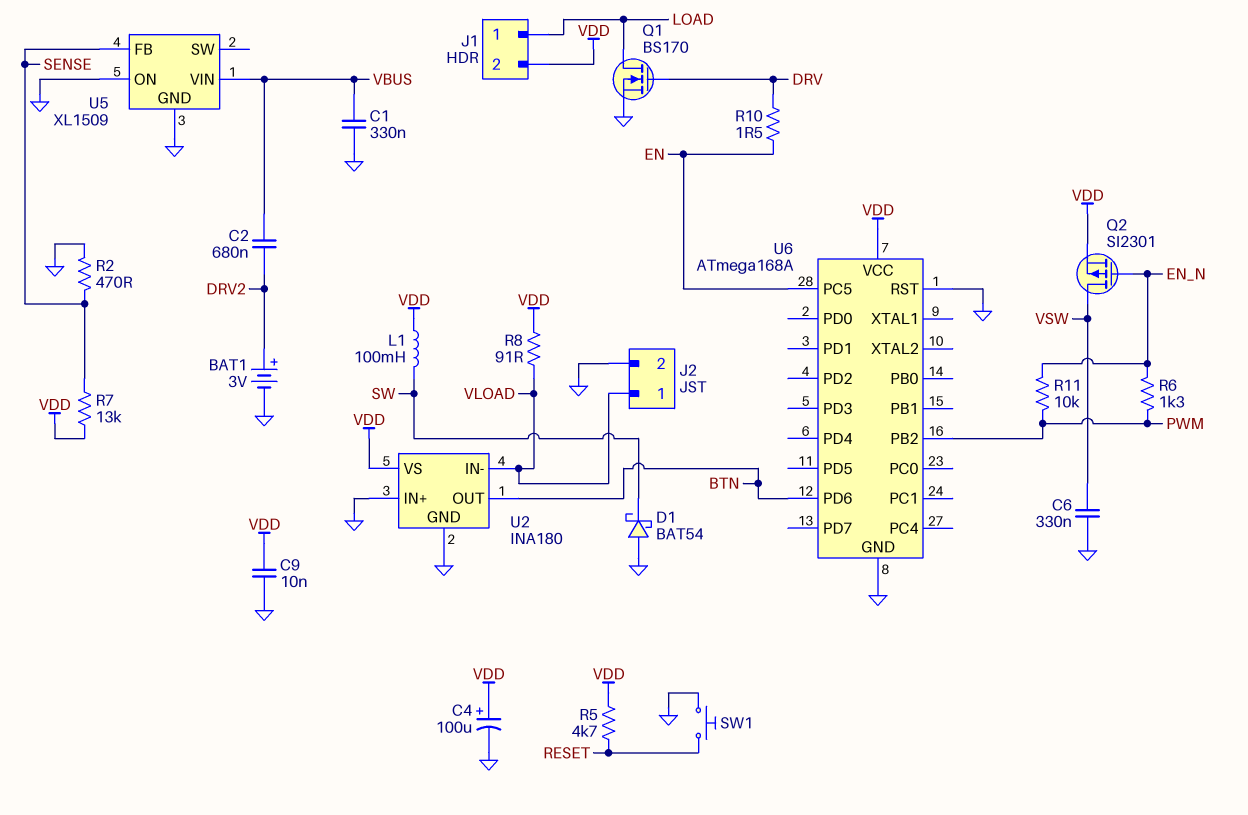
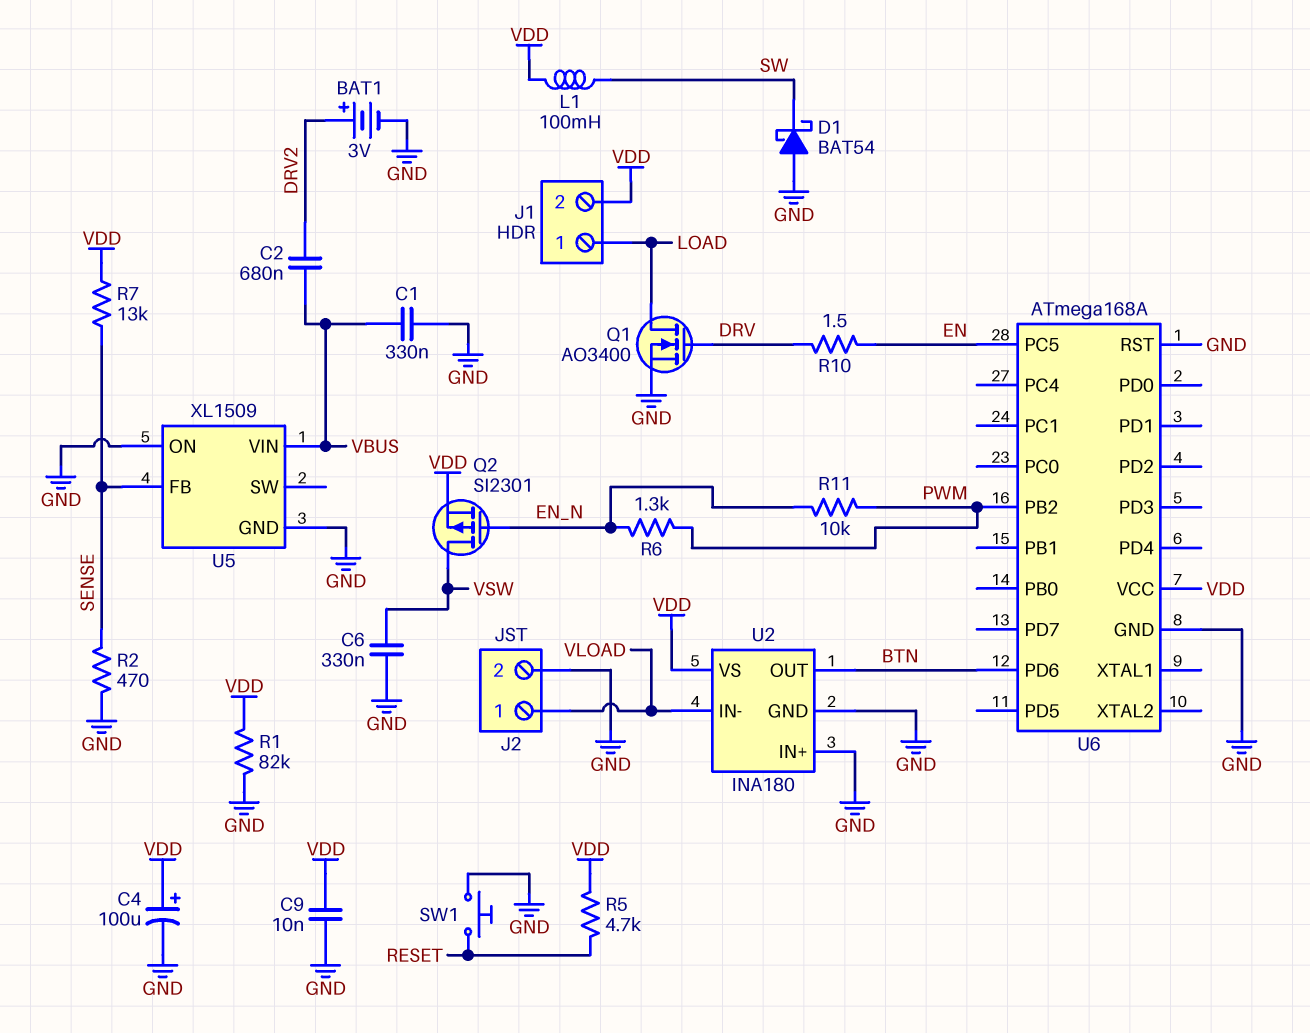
Q1: NMOS BS170 (G DRV, D LOAD, S GND) -> NMOS AO3400 (G DRV, D LOAD, S GND)
R1: none -> 82k (GND, VDD)
R8: 91 (VDD, VLOAD) -> none

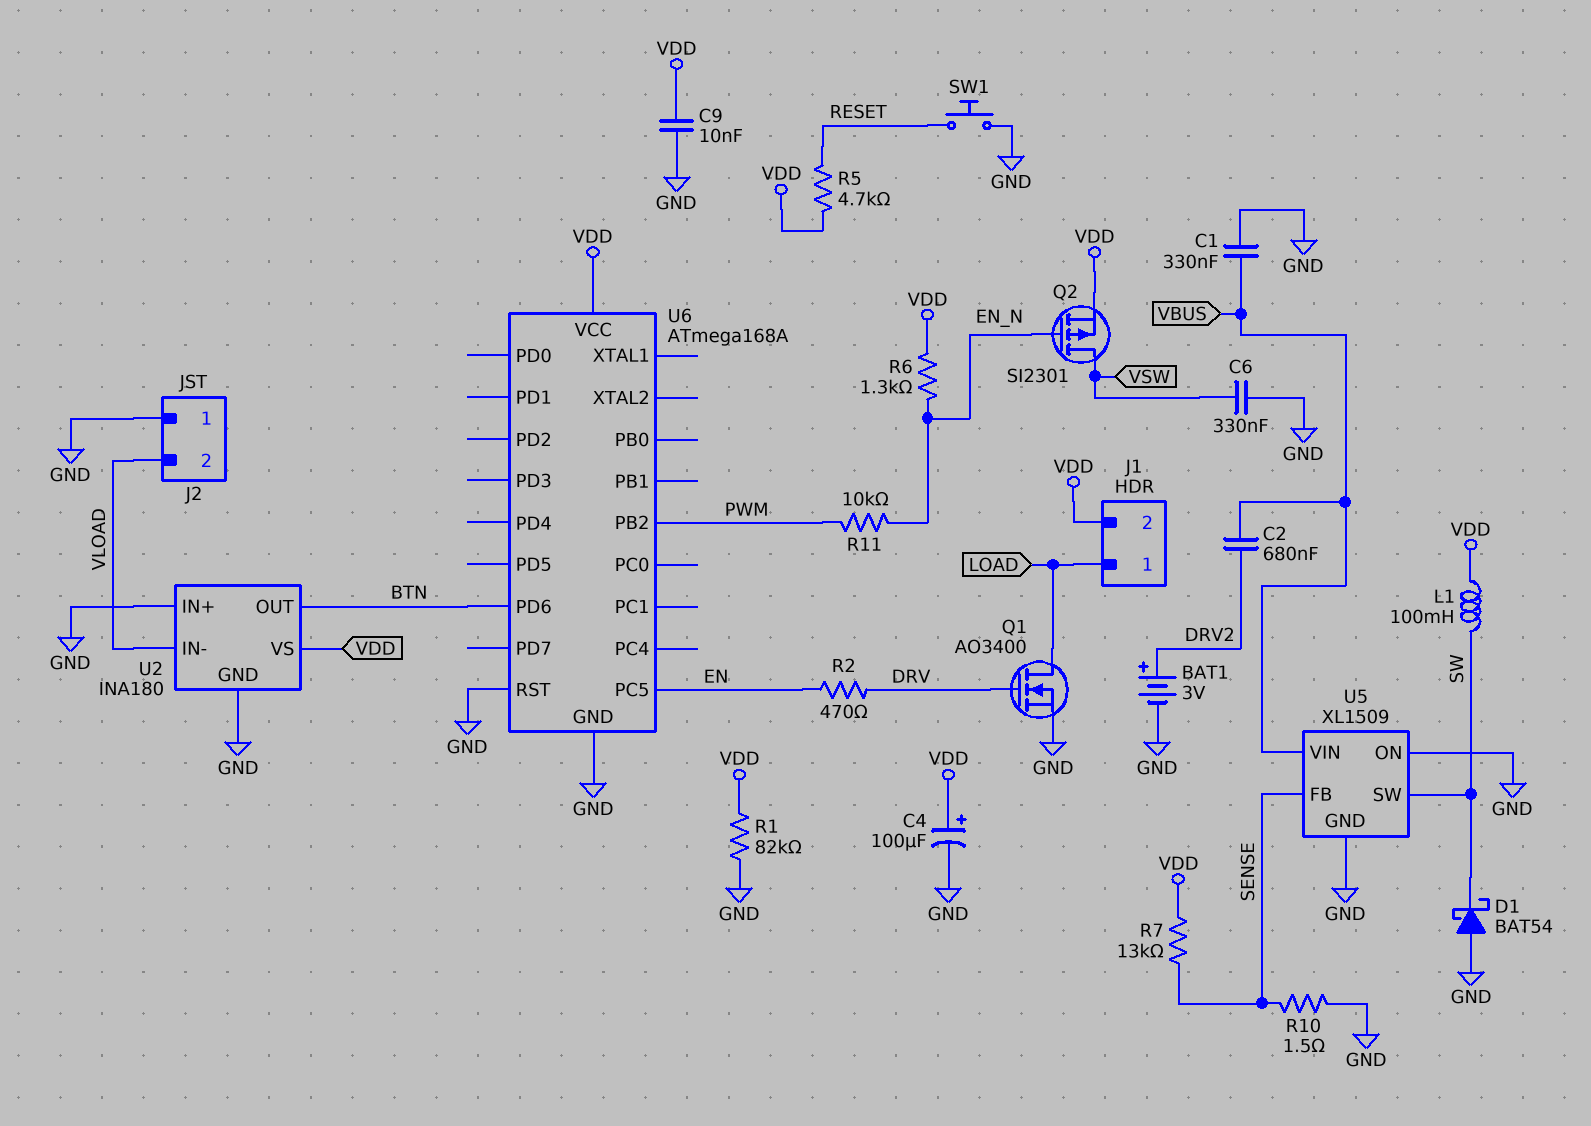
J2 pin 1: VLOAD -> GND
J2 pin 2: GND -> VLOAD
R2: 470 (GND, SENSE) -> 470 (DRV, EN)
R6: 1.3k (EN_N, PWM) -> 1.3k (EN_N, VDD)
R10: 1.5 (DRV, EN) -> 1.5 (GND, SENSE)
U5 pin SW: none -> SW

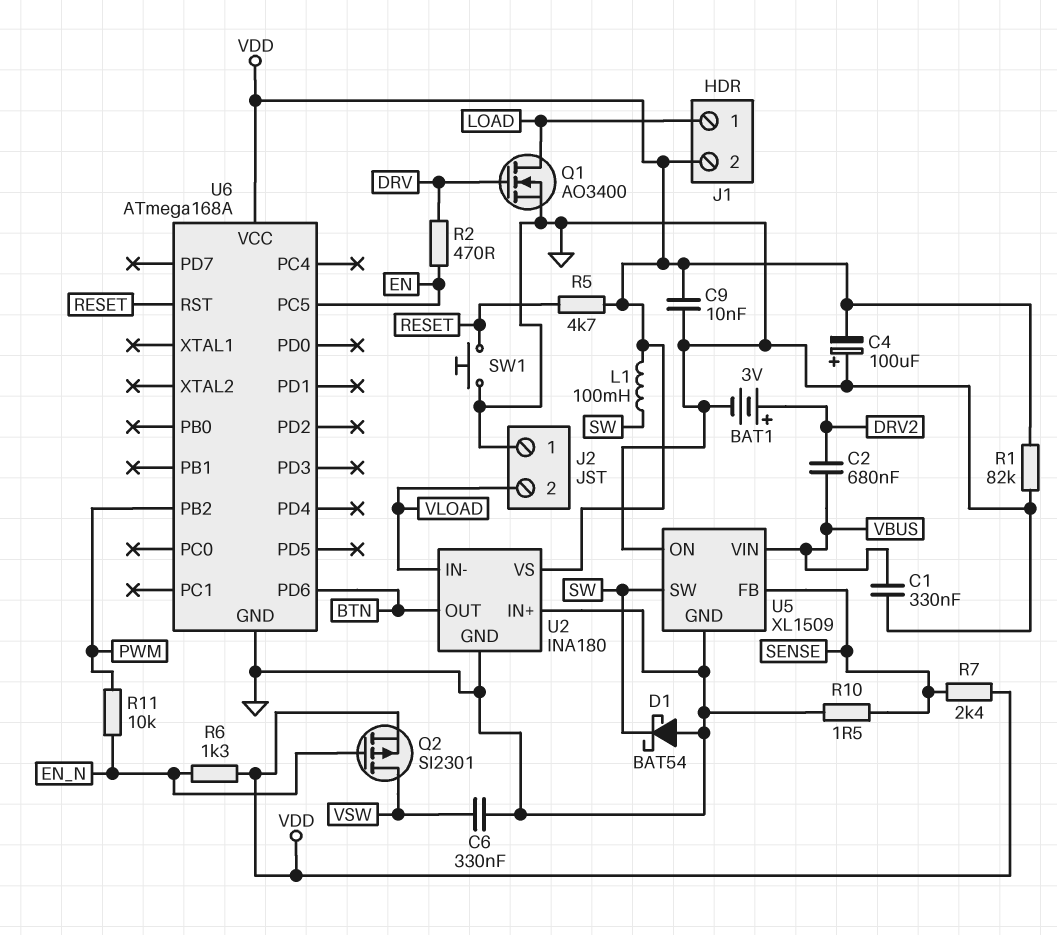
C4: 100uF (plus VDD, minus GND) -> 100uF (plus GND, minus VDD)
R7: 13k (SENSE, VDD) -> 2.4k (SENSE, VDD)
U6 pin RST: GND -> RESET

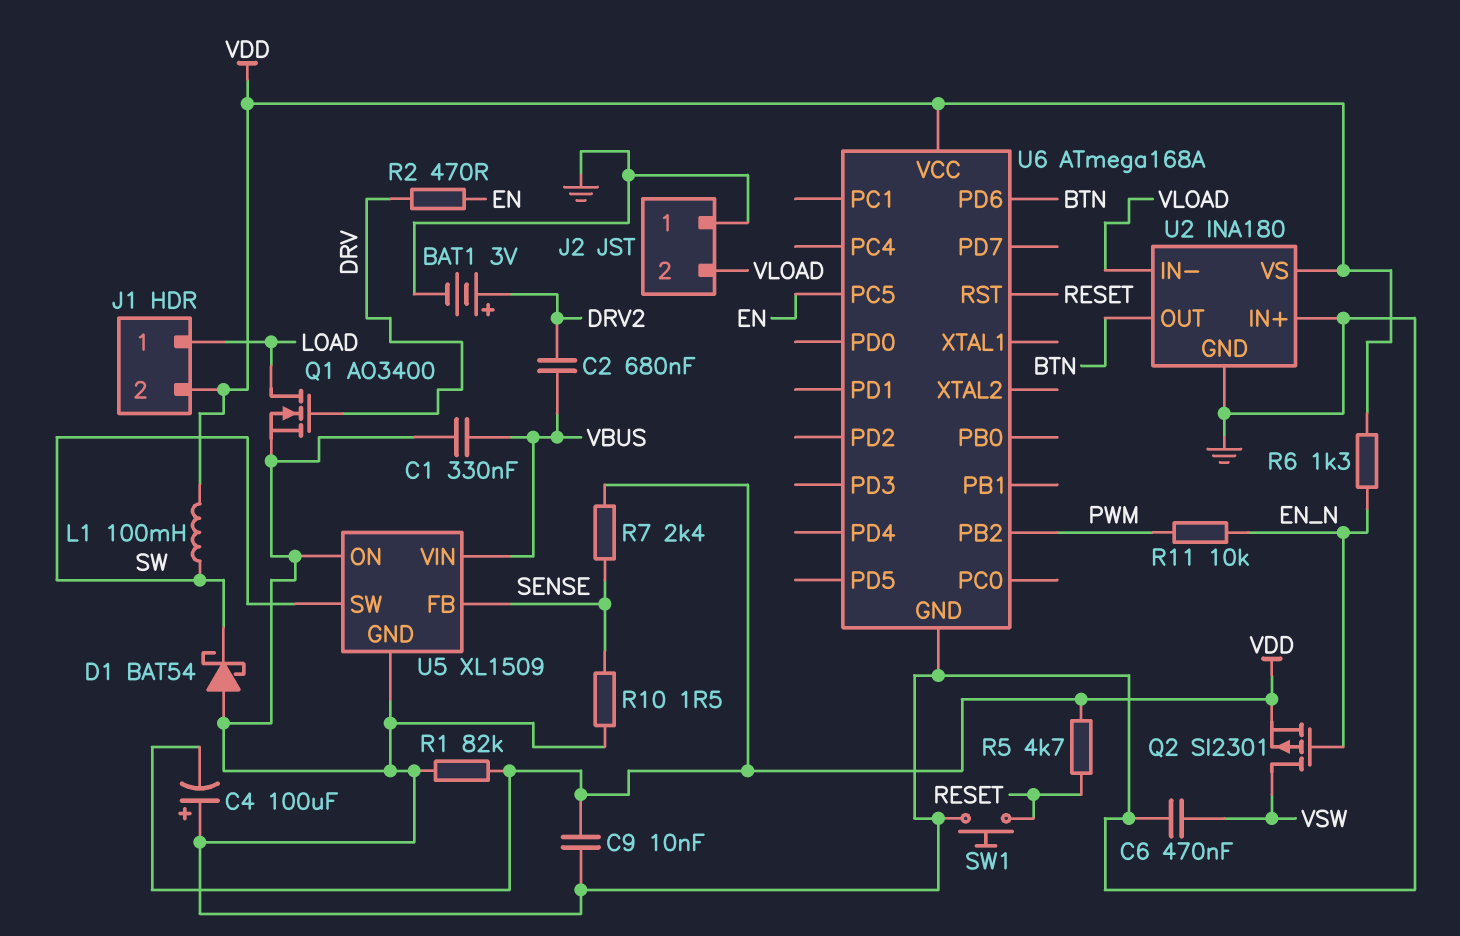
C6: 330nF (GND, VSW) -> 470nF (GND, VSW)

